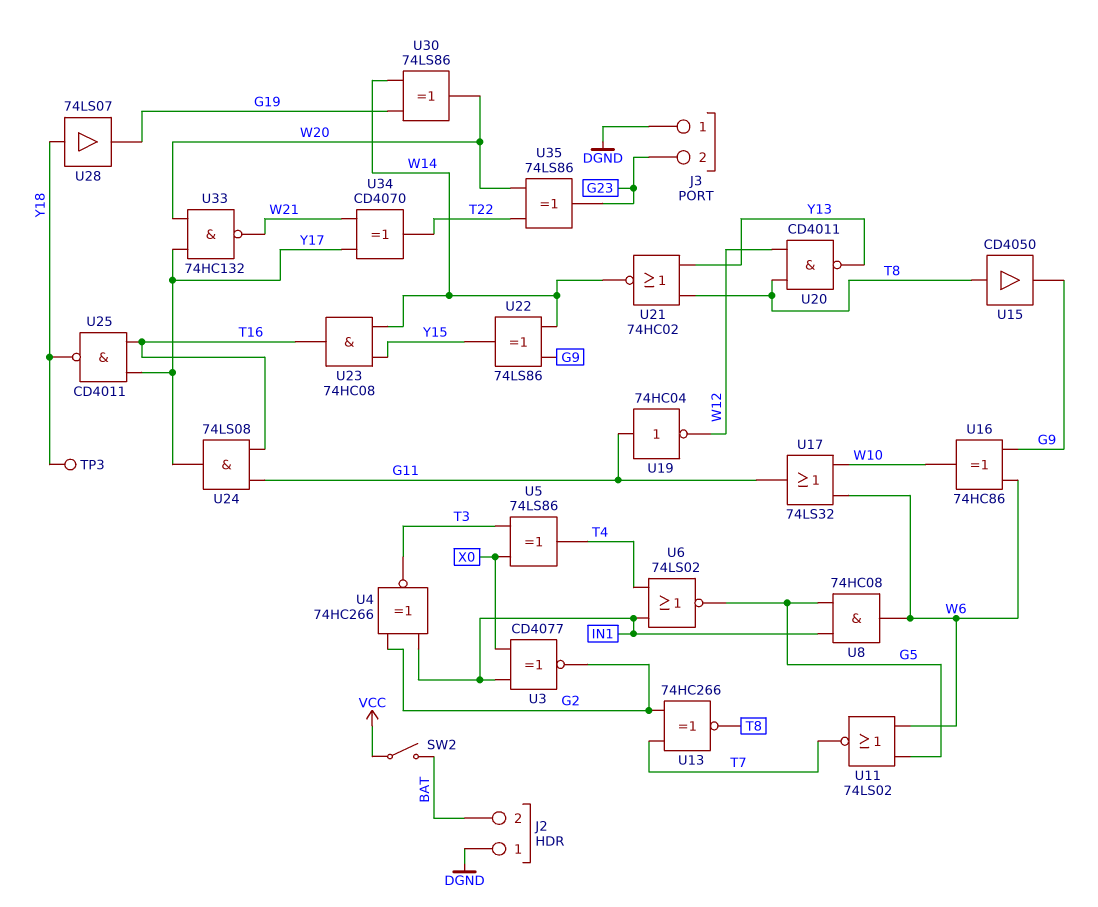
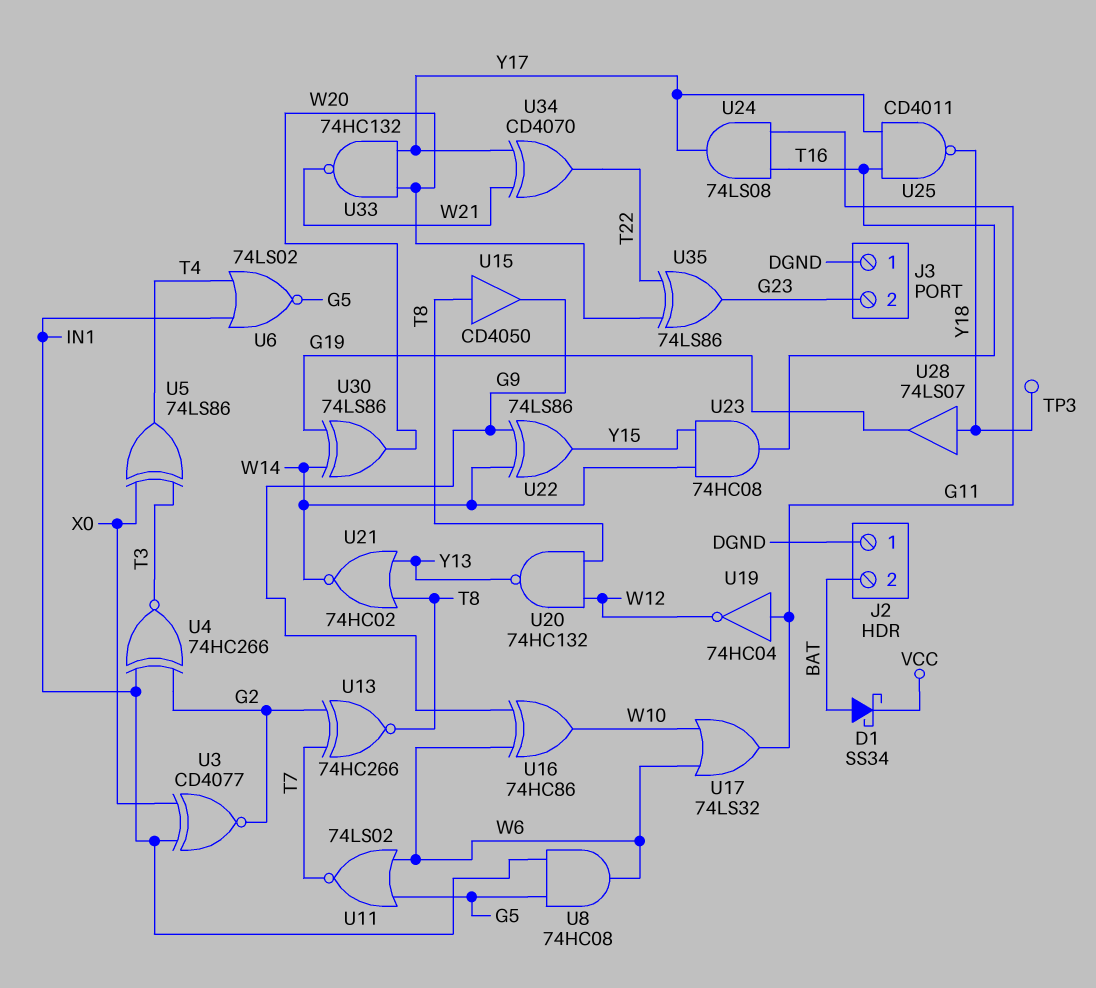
D1: none -> schottky SS34 (A BAT, K VCC)
SW2: switch (BAT, VCC) -> none
U20: NAND CD4011 (in T8, in W12, out Y13) -> NAND 74HC132 (in T8, in W12, out Y13)

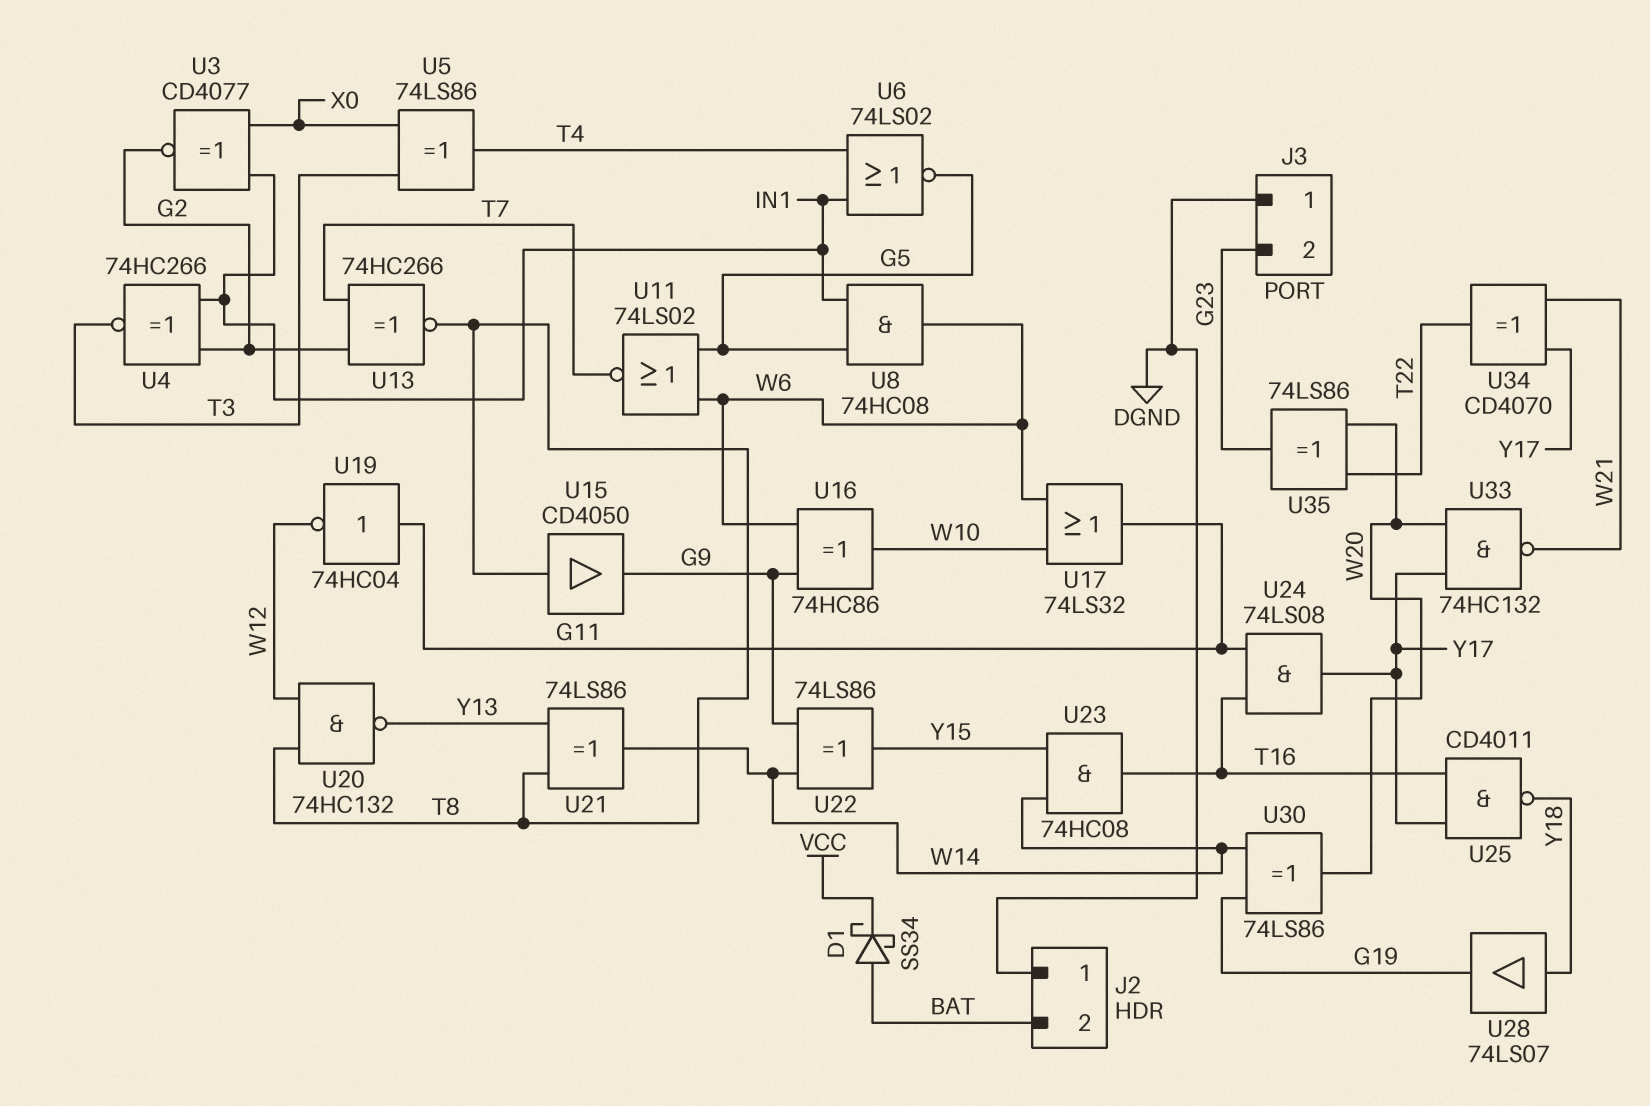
TP3: test point (Y18) -> none
U21: NOR 74HC02 (in T8, in Y13, out W14) -> XOR 74LS86 (in T8, in Y13, out W14)

